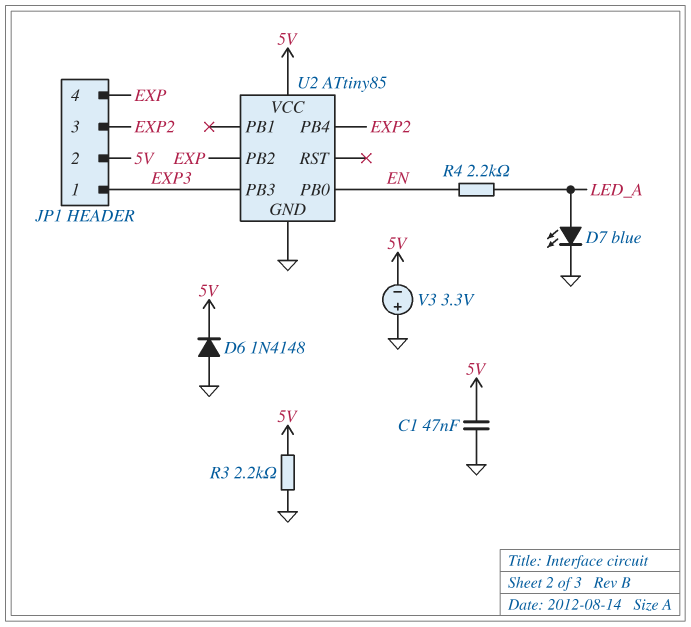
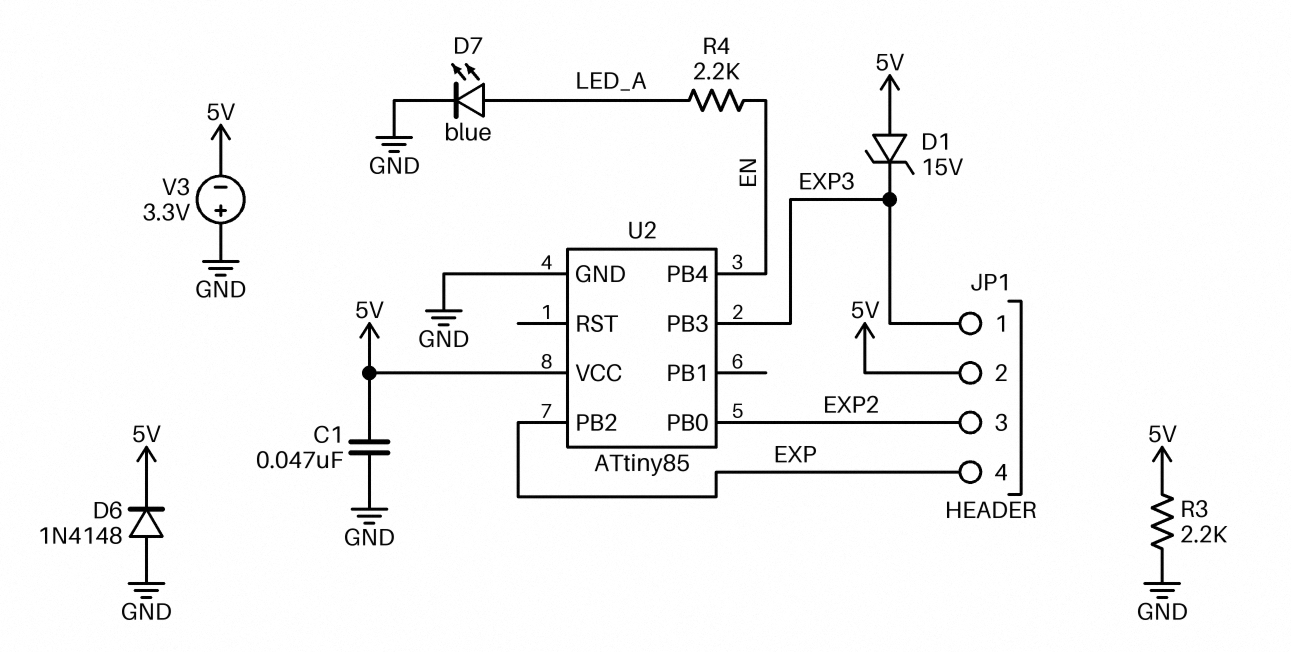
D1: none -> zener 15V (A 5V, K EXP3)
U2 pin PB0: EN -> EXP2
U2 pin PB4: EXP2 -> EN

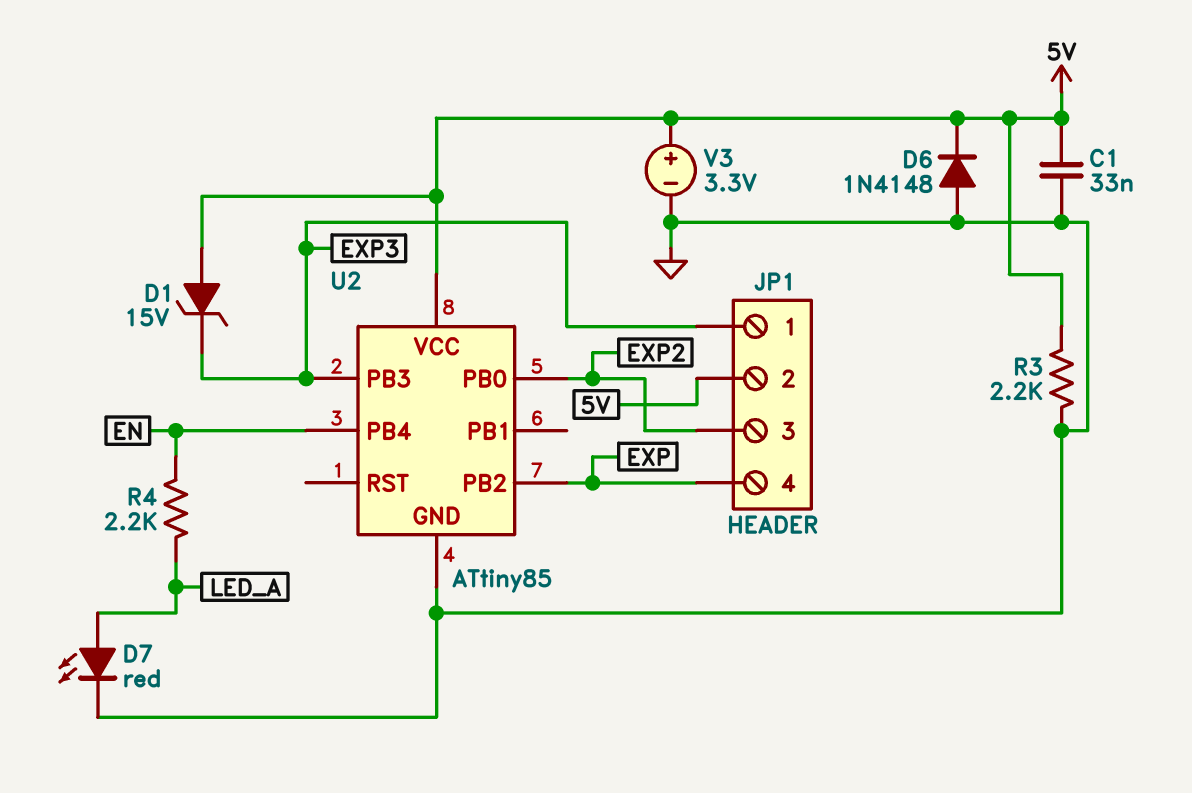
C1: 47nF (5V, GND) -> 33nF (5V, GND)
D7: LED blue (A LED_A, K GND) -> LED red (A LED_A, K GND)
V3: 3.3V (plus GND, minus 5V) -> 3.3V (plus 5V, minus GND)

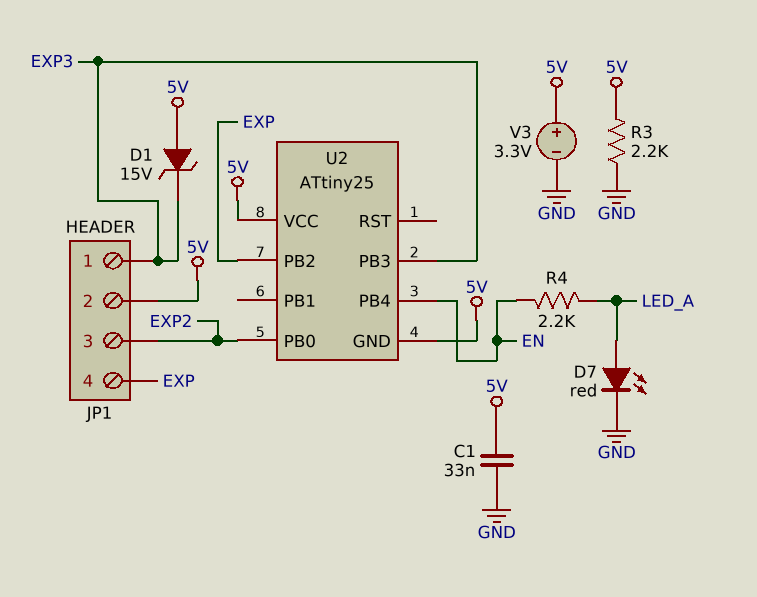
D6: diode 1N4148 (A GND, K 5V) -> none
U2: ATtiny85 -> ATtiny25
U2 pin GND: GND -> 5V

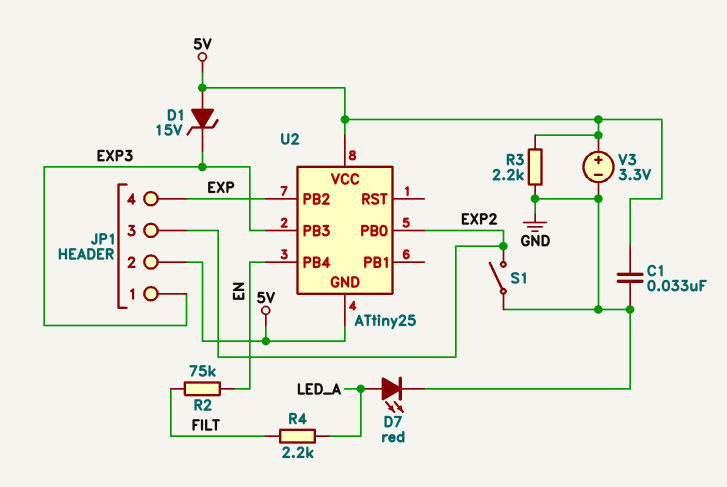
R2: none -> 75k (EN, FILT)
R4: 2.2k (EN, LED_A) -> 2.2k (FILT, LED_A)
S1: none -> switch (EXP2, GND)

